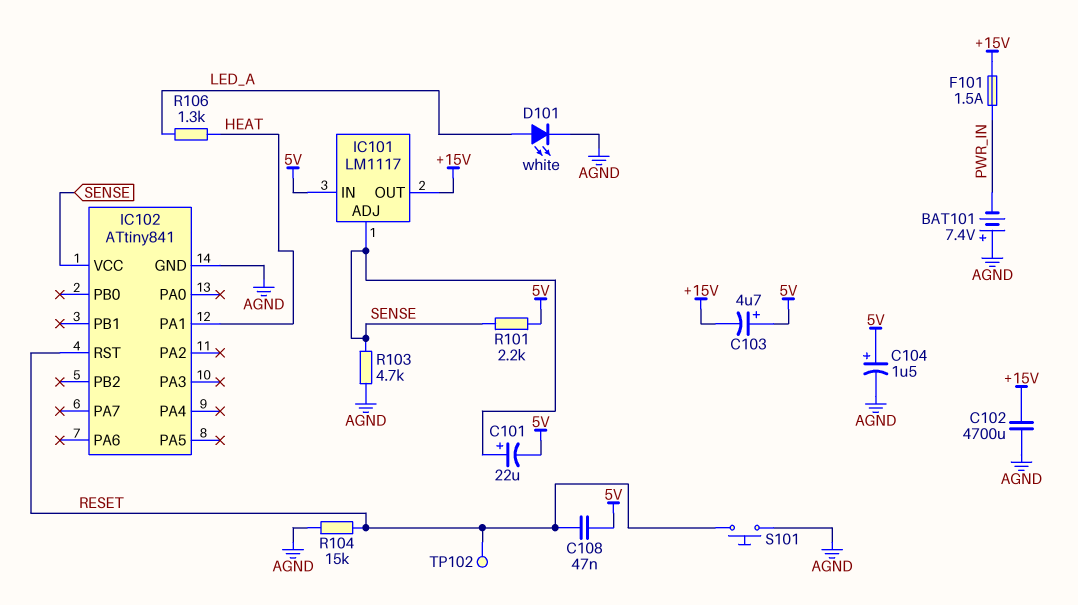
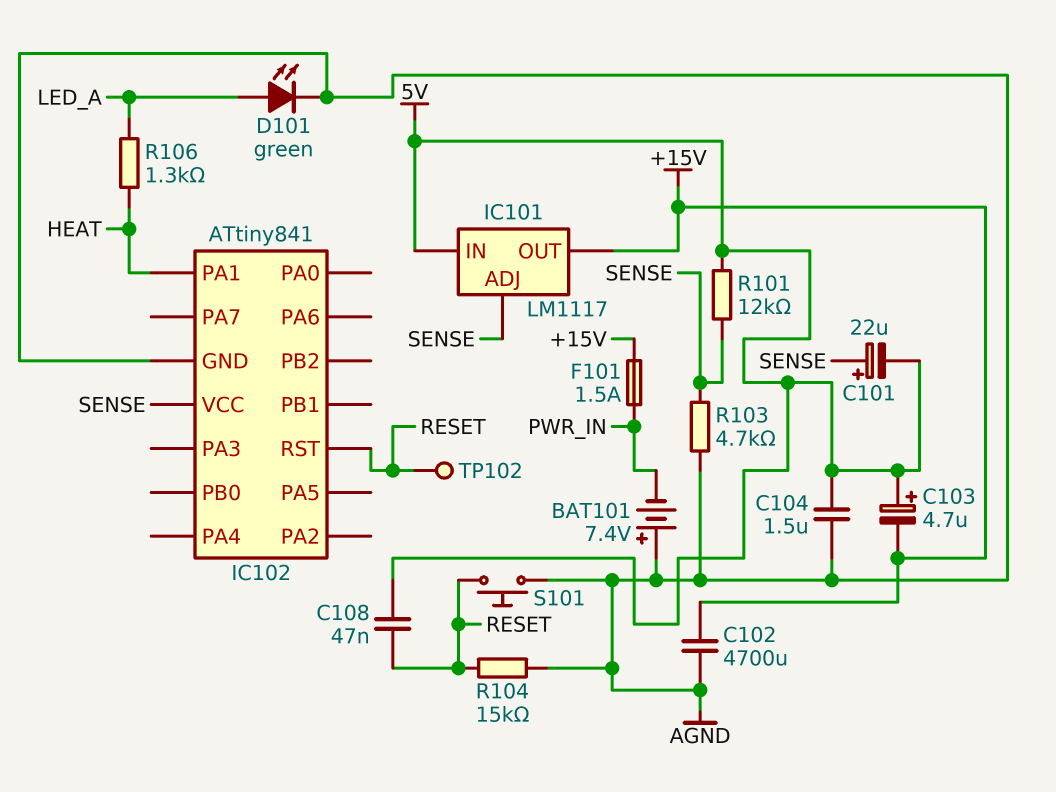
C104: 1.5uF (plus 5V, minus AGND) -> 1.5uF (5V, AGND)
D101: LED white (A LED_A, K AGND) -> LED green (A LED_A, K AGND)
R101: 2.2k (5V, SENSE) -> 12k (5V, SENSE)

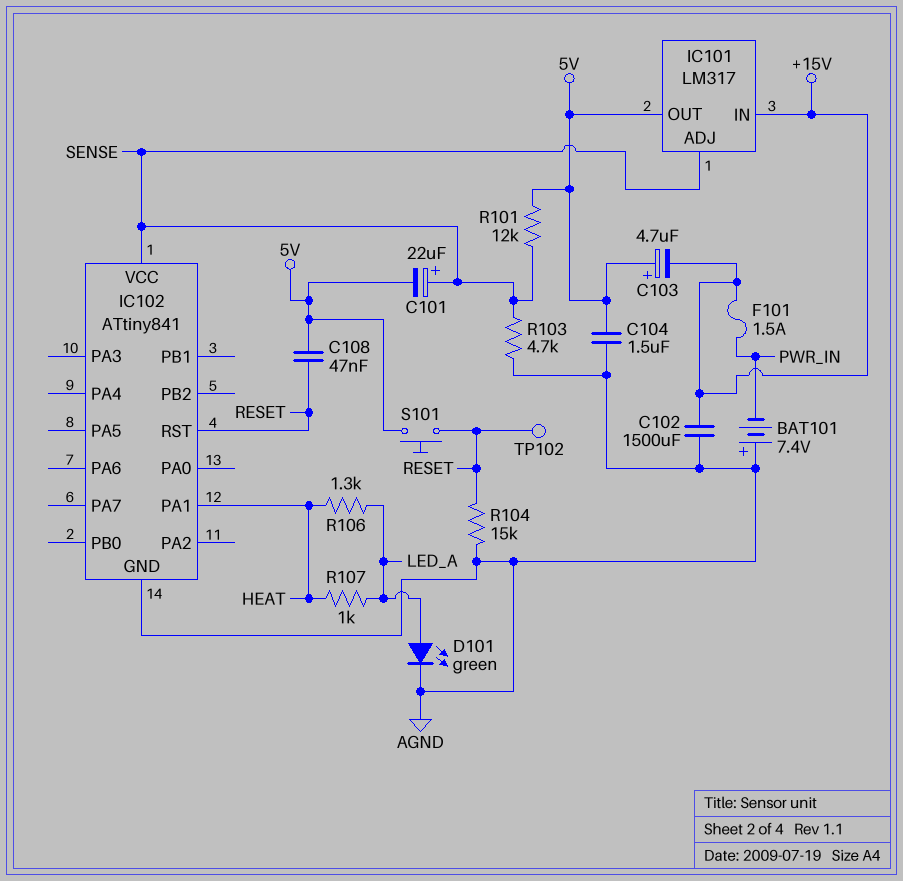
C102: 4700uF (+15V, AGND) -> 1500uF (+15V, AGND)
IC101: LM1117 -> LM317
IC101 pin IN: 5V -> +15V
IC101 pin OUT: +15V -> 5V
R107: none -> 1k (HEAT, LED_A)
S101: button (AGND, RESET) -> button (5V, RESET)

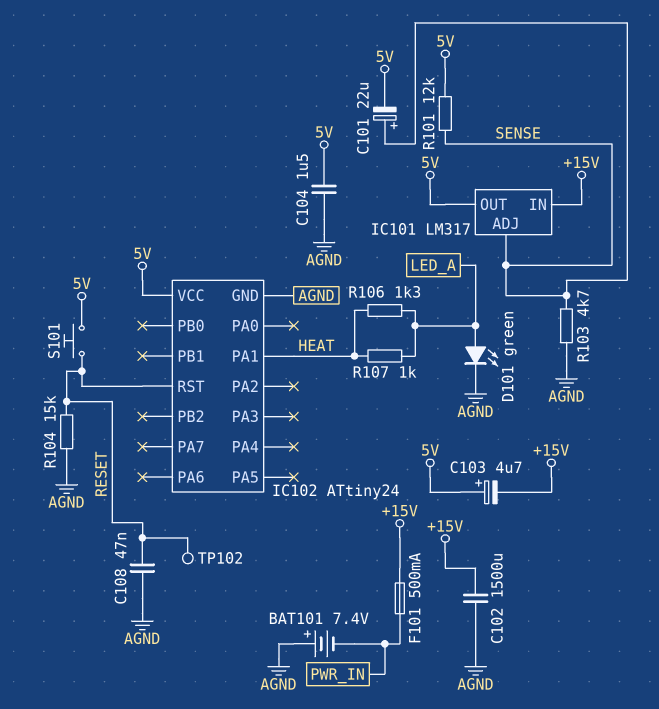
C108: 47nF (5V, RESET) -> 47nF (AGND, RESET)
F101: 1.5A (+15V, PWR_IN) -> 500mA (+15V, PWR_IN)
IC102: ATtiny841 -> ATtiny24
IC102 pin VCC: SENSE -> 5V

